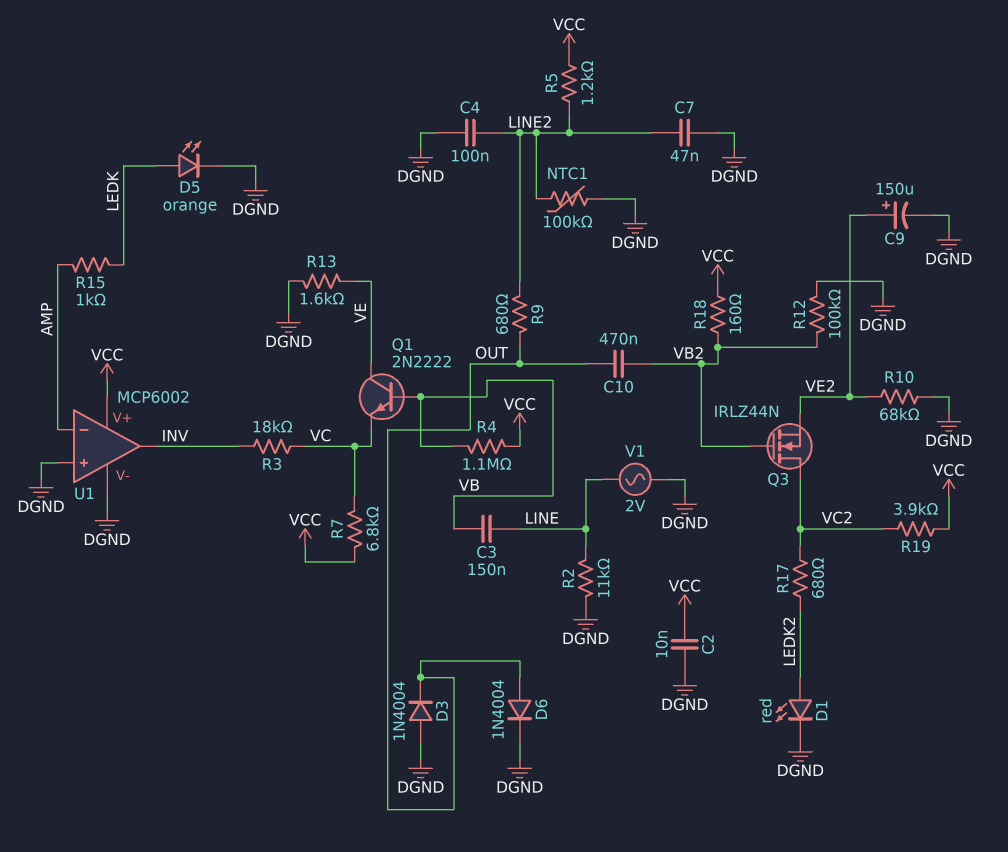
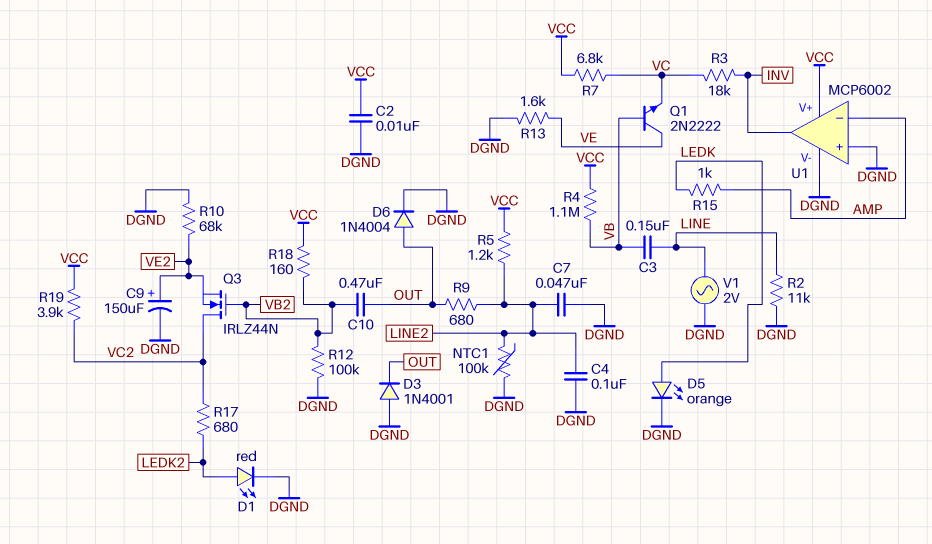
D3: diode 1N4004 (A DGND, K OUT) -> diode 1N4001 (A DGND, K OUT)

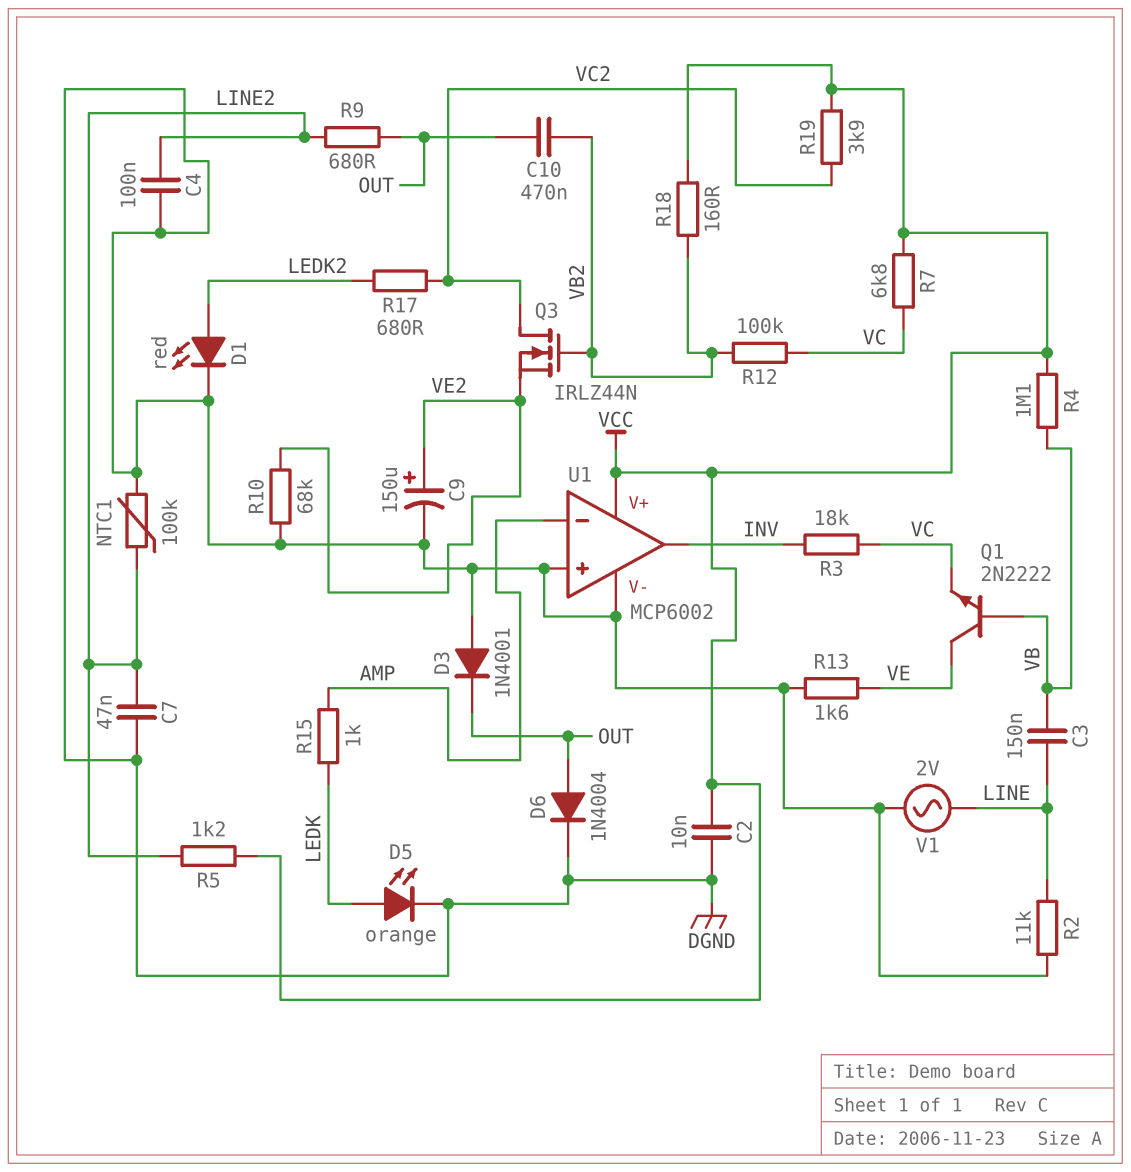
R12: 100k (DGND, VB2) -> 100k (VB2, VC)

